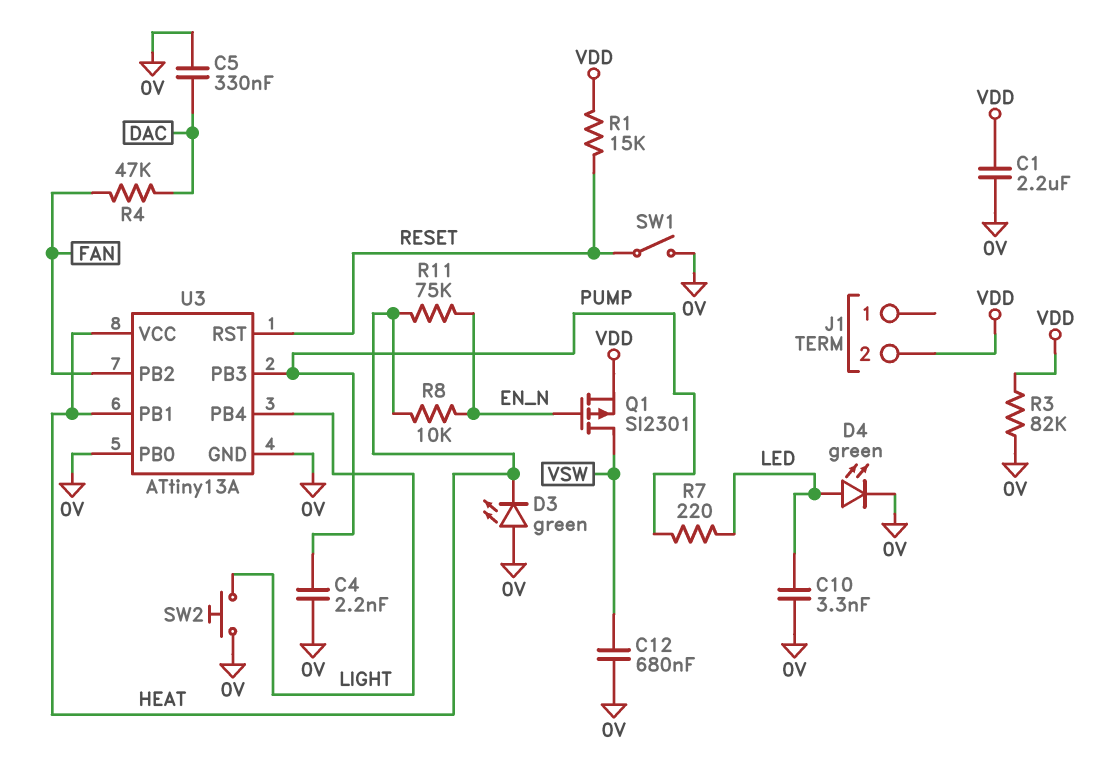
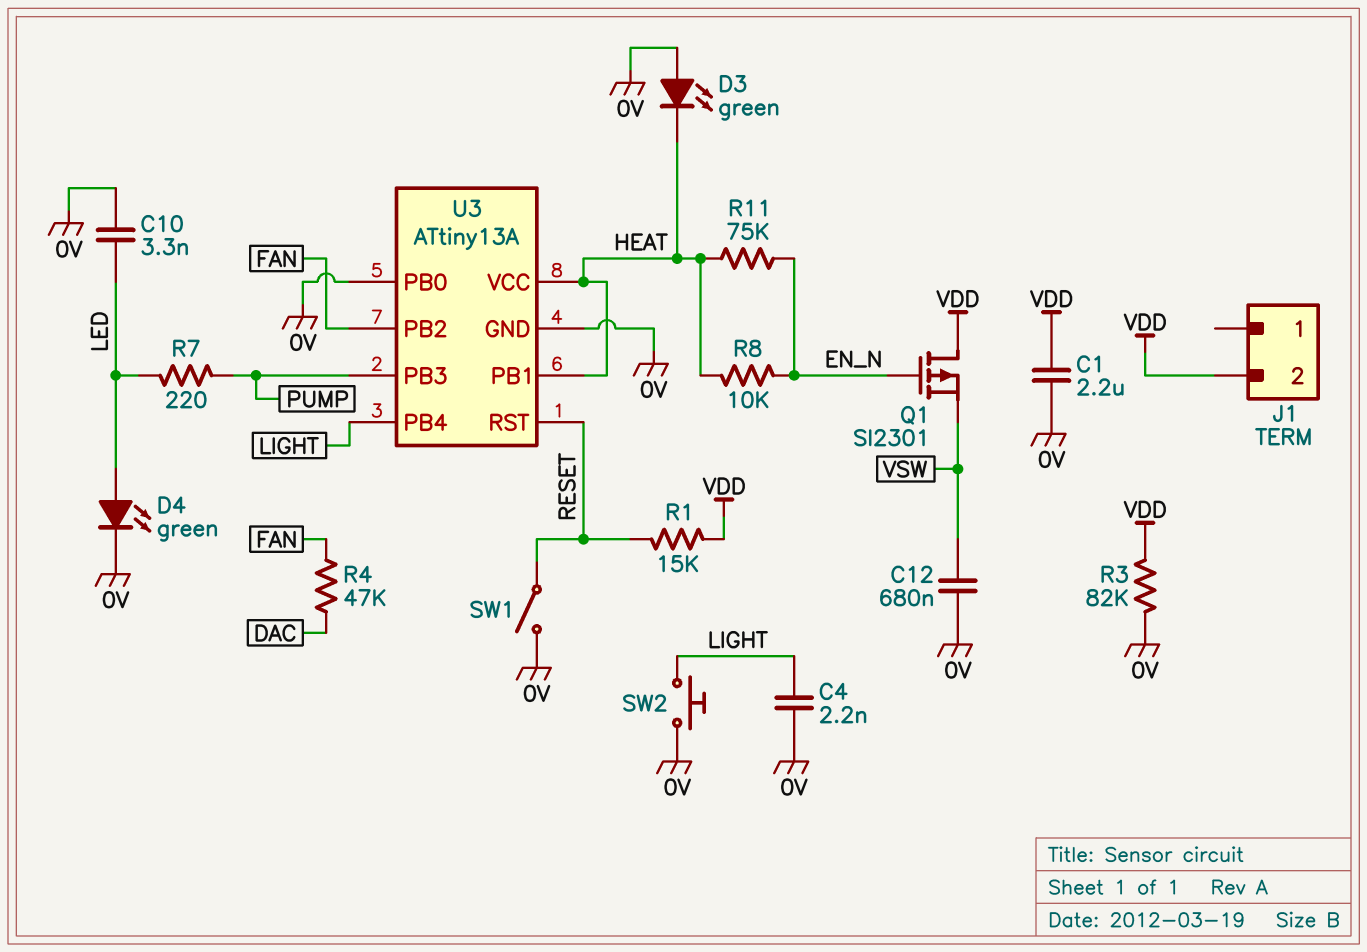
C4: 2.2nF (0V, PUMP) -> 2.2nF (0V, LIGHT)
C5: 330nF (0V, DAC) -> none
Q1: PMOS SI2301 (G EN_N, D VSW, S VDD) -> PMOS SI2301 (G EN_N, D VDD, S VSW)

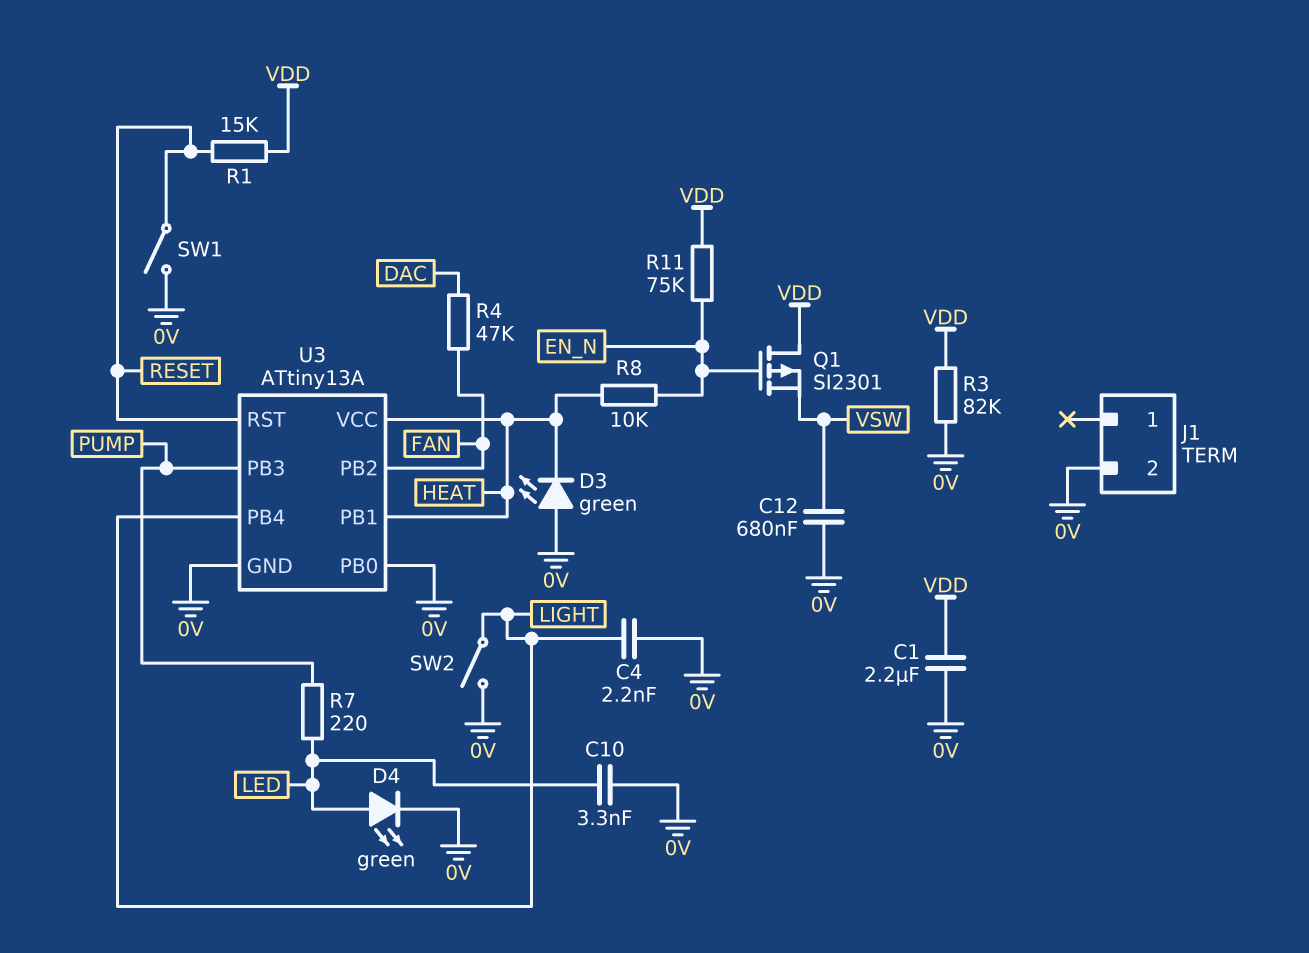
J1 pin 2: VDD -> 0V
R11: 75k (EN_N, HEAT) -> 75k (EN_N, VDD)
SW2: button (0V, LIGHT) -> switch (0V, LIGHT)

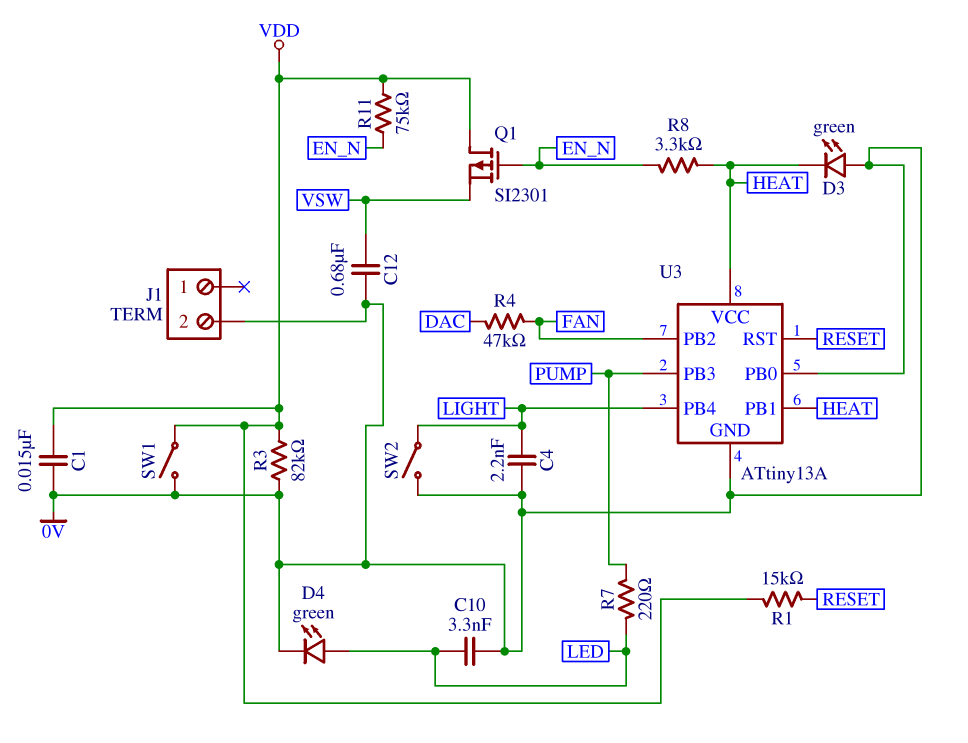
C1: 2.2uF (0V, VDD) -> 15nF (0V, VDD)
R8: 10k (EN_N, HEAT) -> 3.3k (EN_N, HEAT)
SW1: switch (0V, RESET) -> switch (0V, VDD)

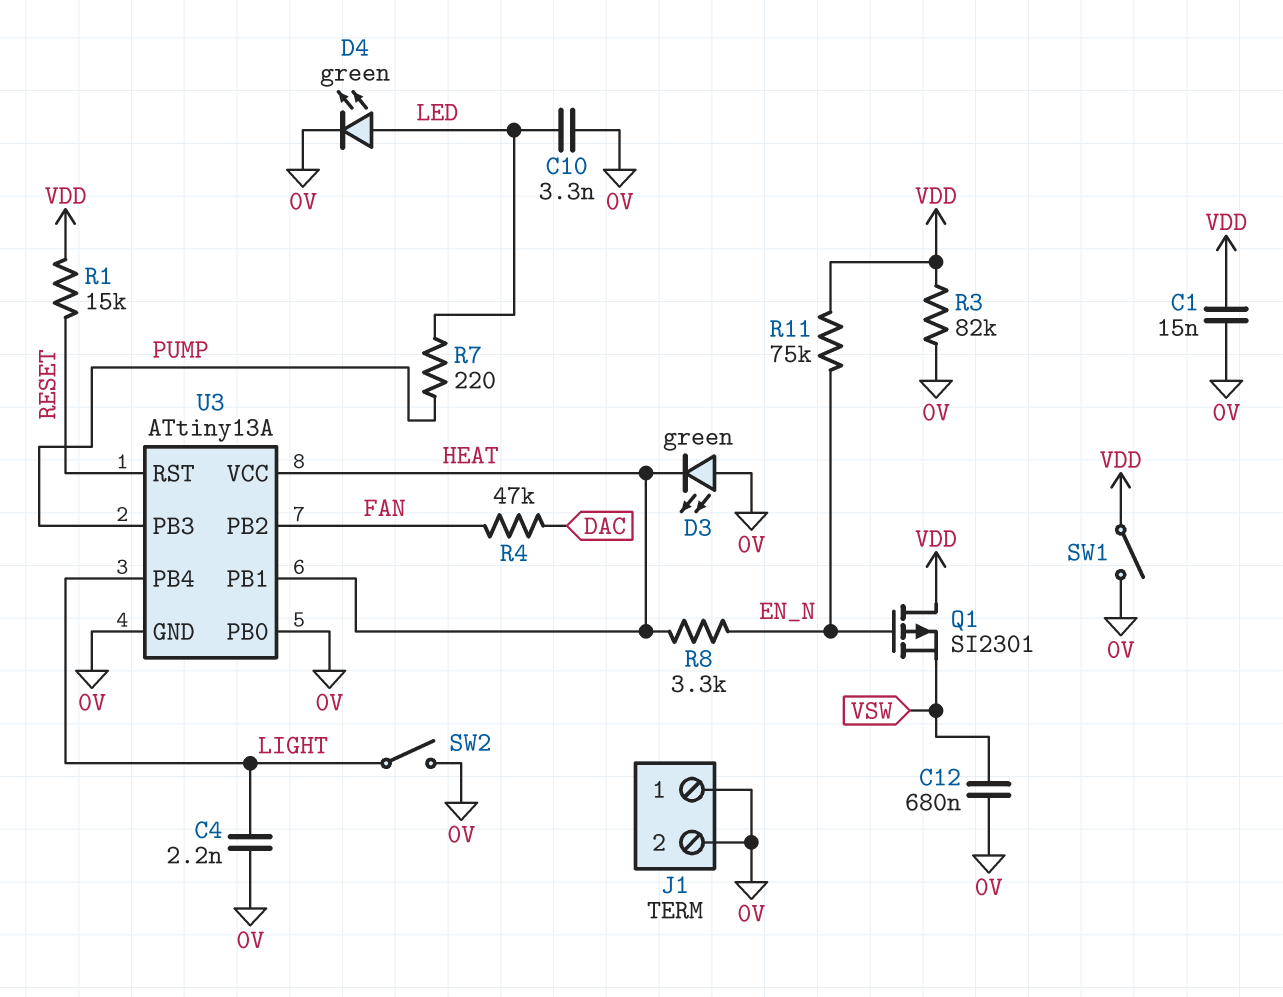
J1 pin 1: none -> 0V

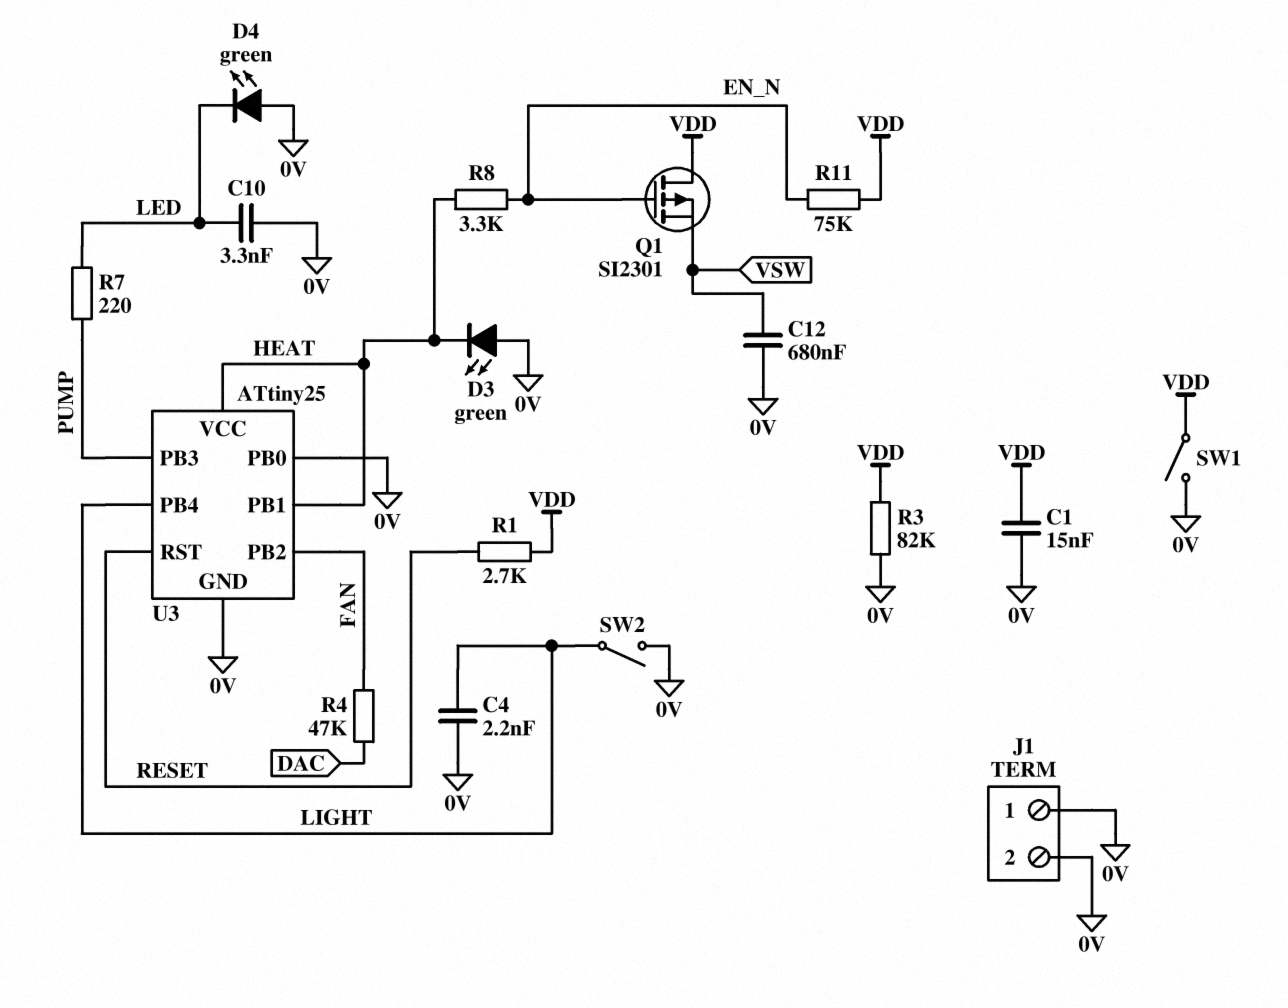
D4: LED green (A LED, K 0V) -> LED green (A 0V, K LED)
R1: 15k (RESET, VDD) -> 2.7k (RESET, VDD)
U3: ATtiny13A -> ATtiny25

